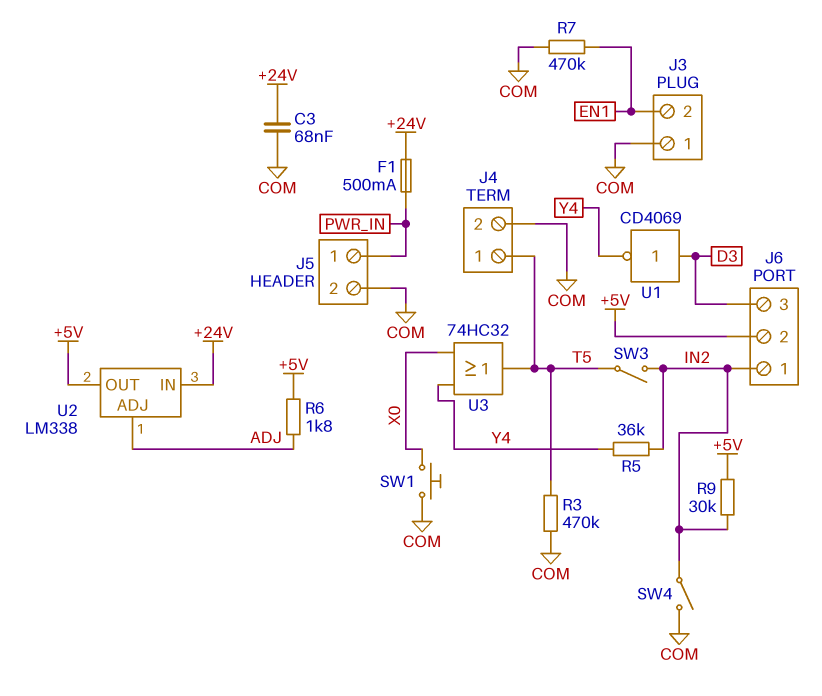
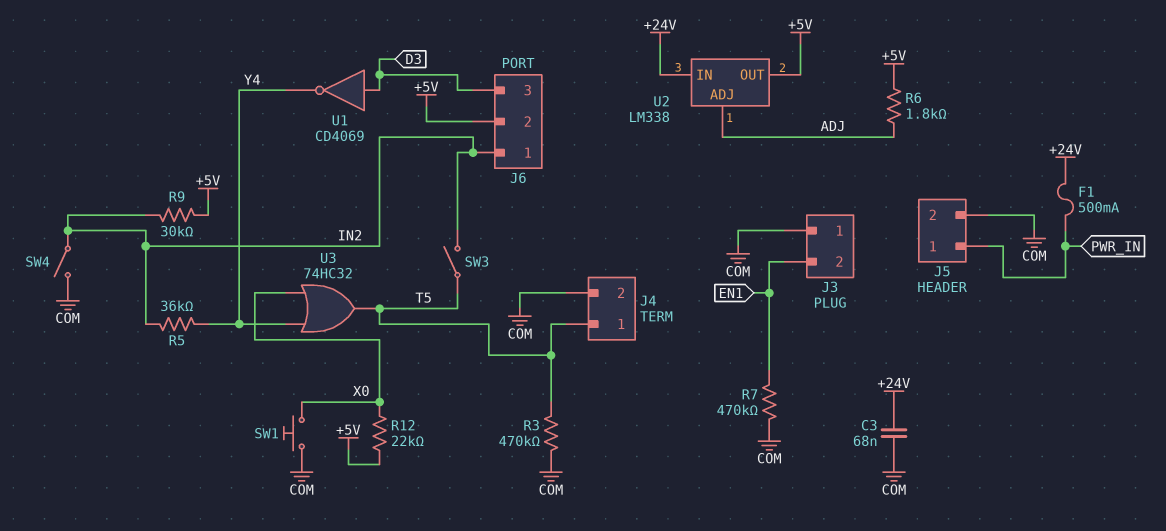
R12: none -> 22k (+5V, X0)

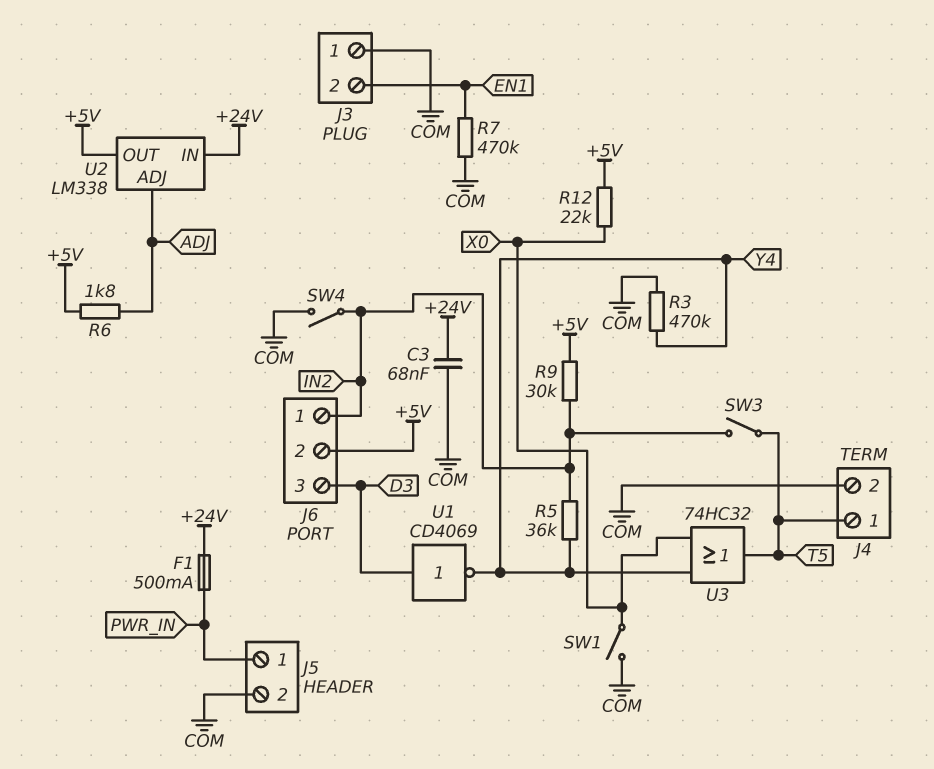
R3: 470k (COM, T5) -> 470k (COM, Y4)
SW1: button (COM, X0) -> switch (COM, X0)

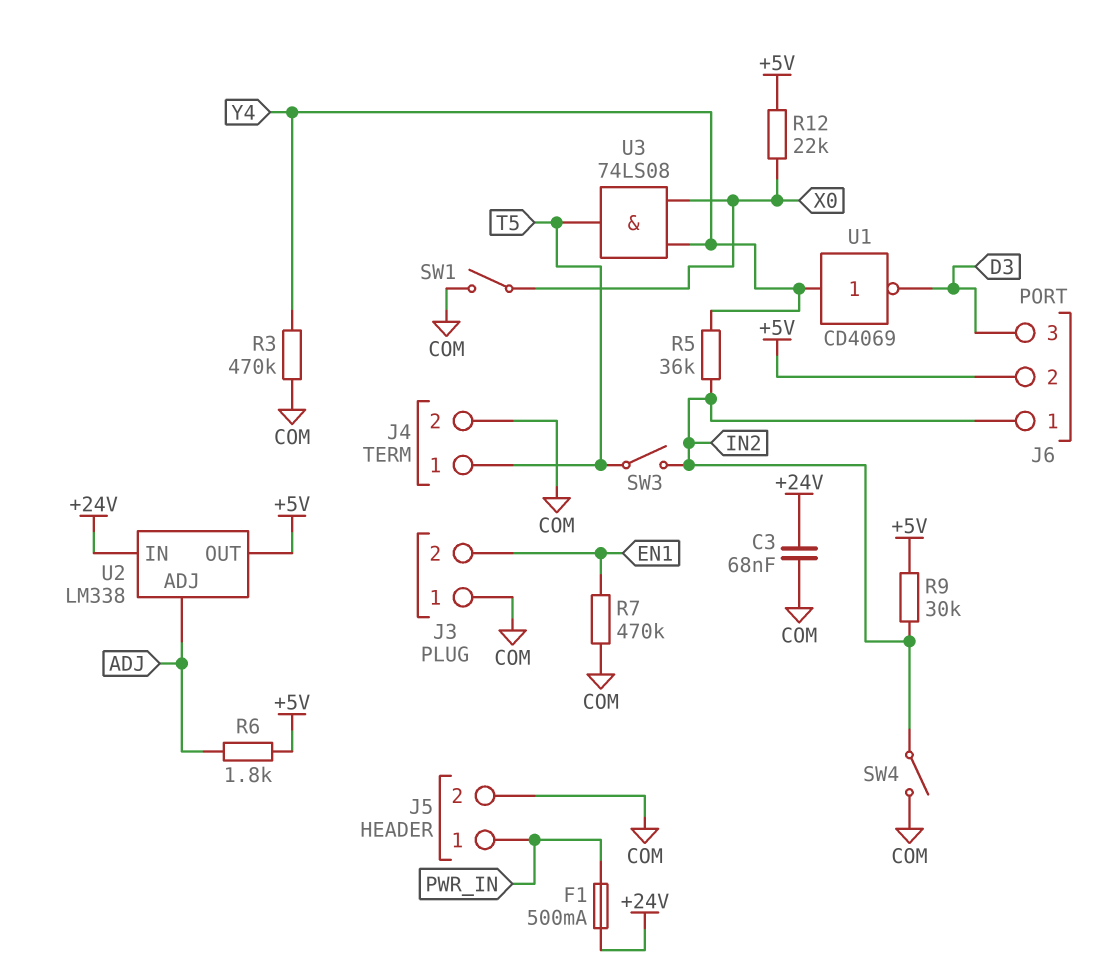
U1: NOT CD4069 (in D3, out Y4) -> NOT CD4069 (in Y4, out D3)
U3: OR 74HC32 (in X0, in Y4, out T5) -> AND 74LS08 (in X0, in Y4, out T5)

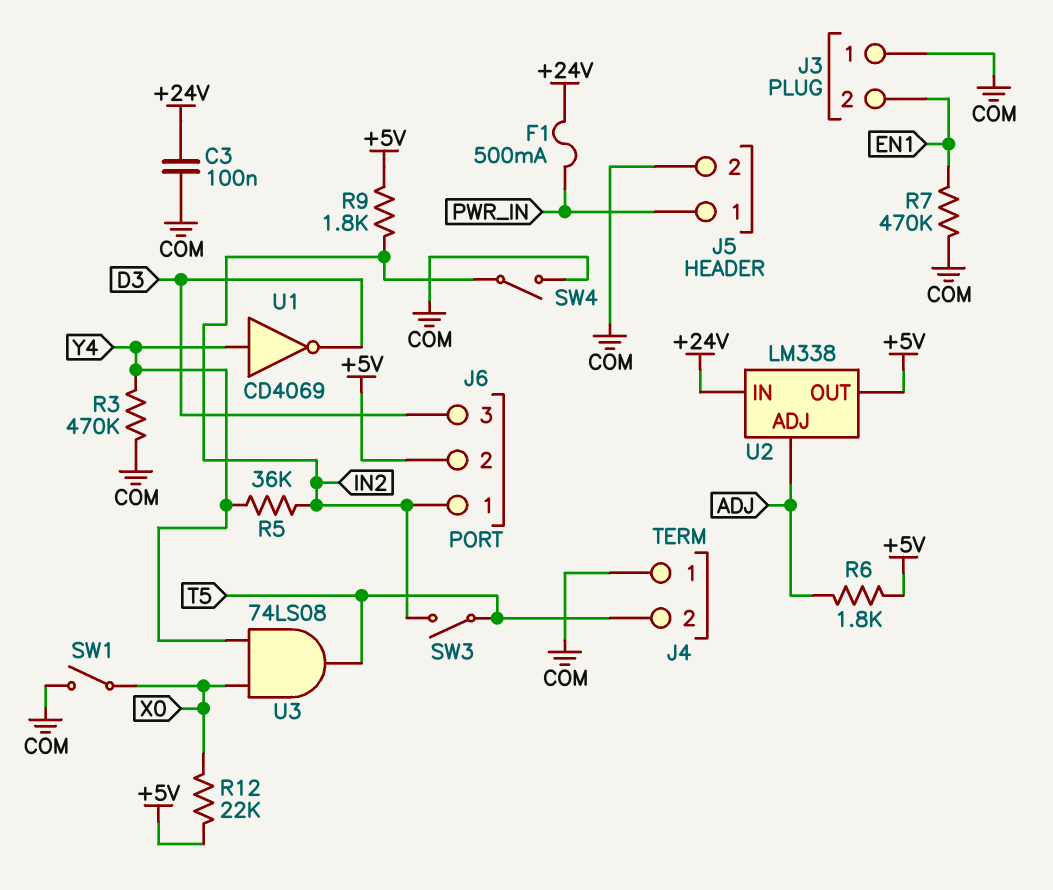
C3: 68nF (+24V, COM) -> 100nF (+24V, COM)
J4 pin 1: T5 -> COM
J4 pin 2: COM -> T5
R9: 30k (+5V, IN2) -> 1.8k (+5V, IN2)

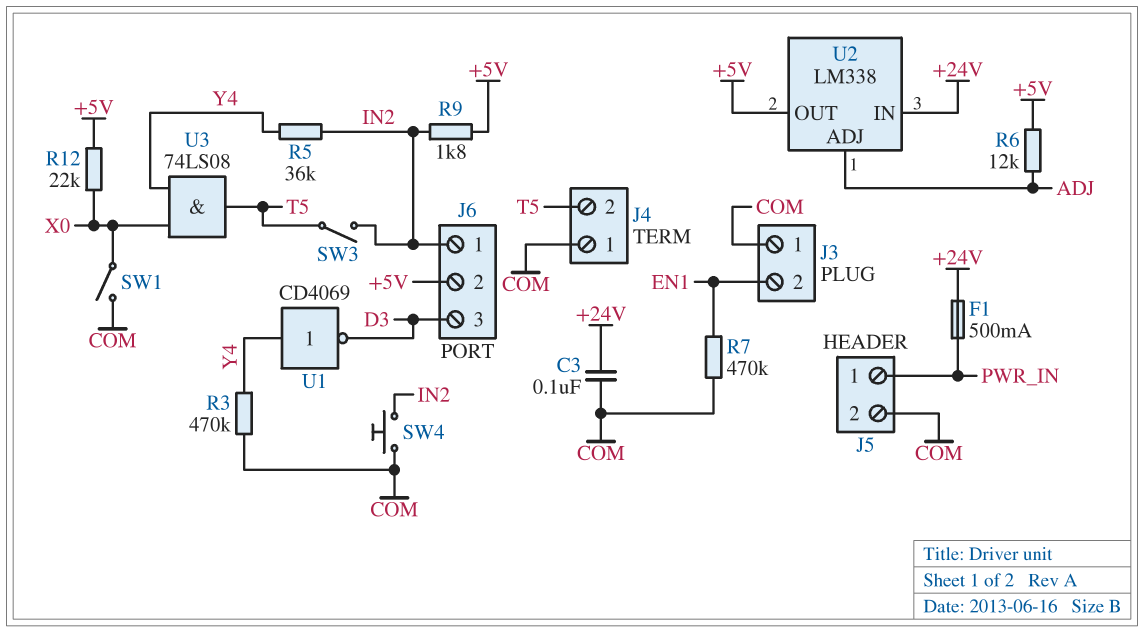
R6: 1.8k (+5V, ADJ) -> 12k (+5V, ADJ)
SW4: switch (COM, IN2) -> button (COM, IN2)

